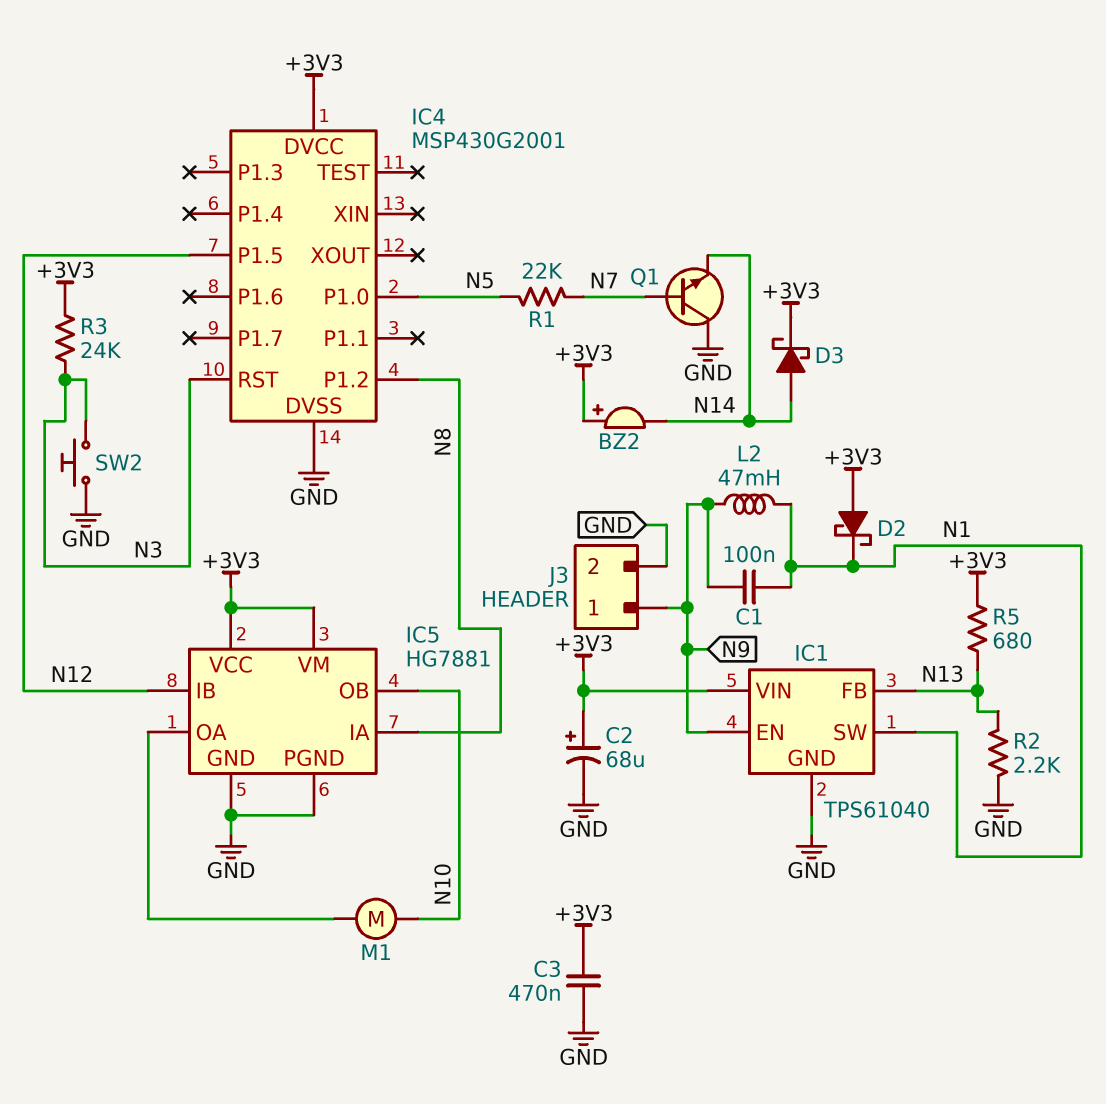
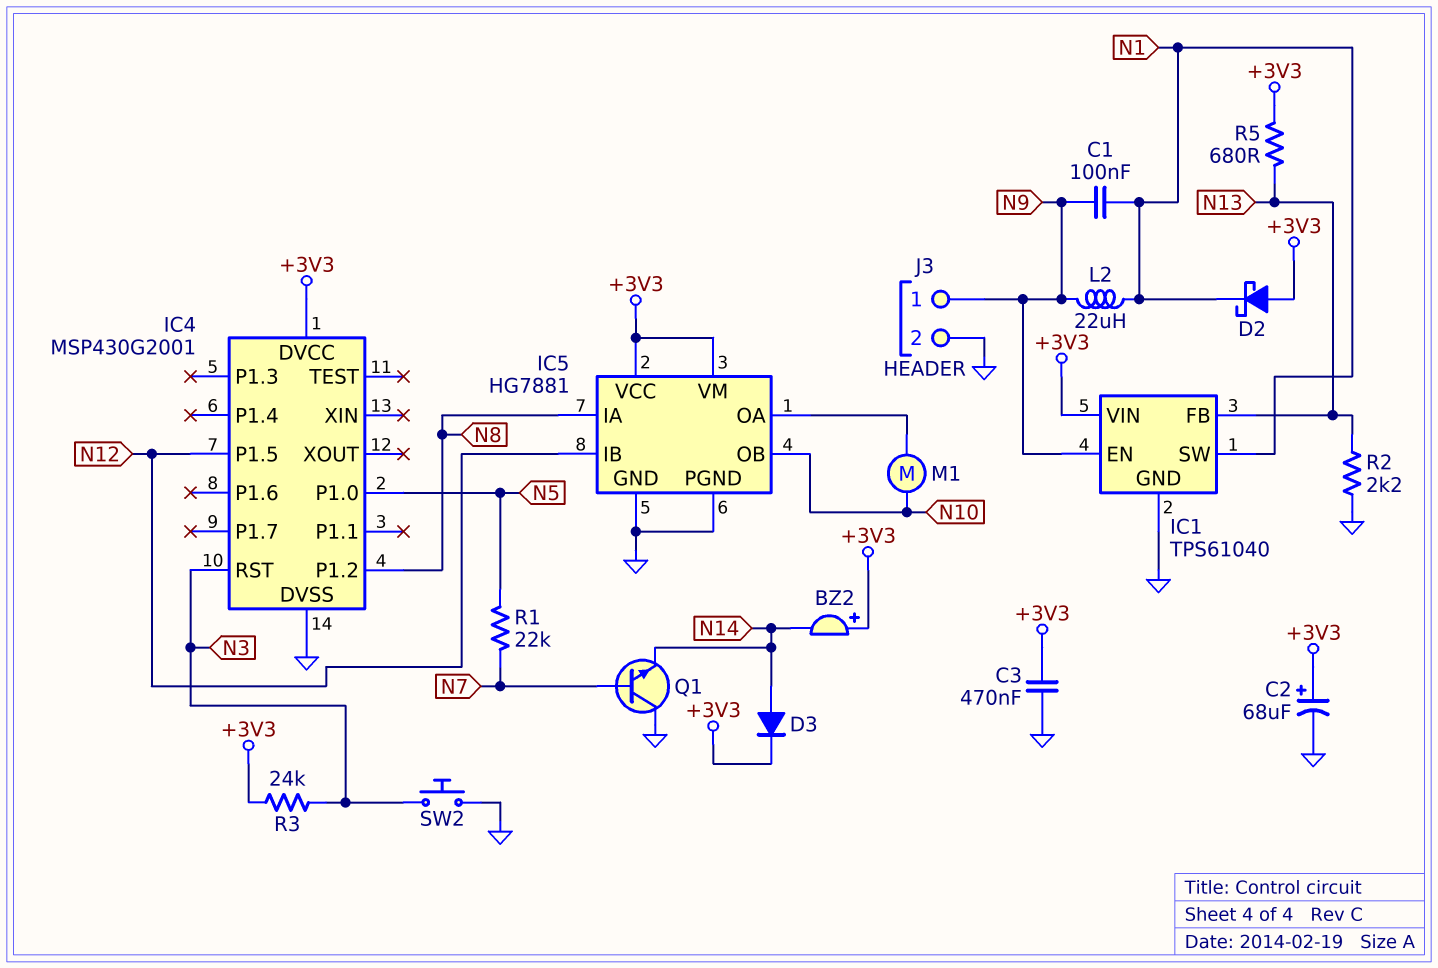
D3: schottky (A N14, K +3V3) -> diode (A N14, K +3V3)
L2: 47mH (N1, N9) -> 22uH (N1, N9)

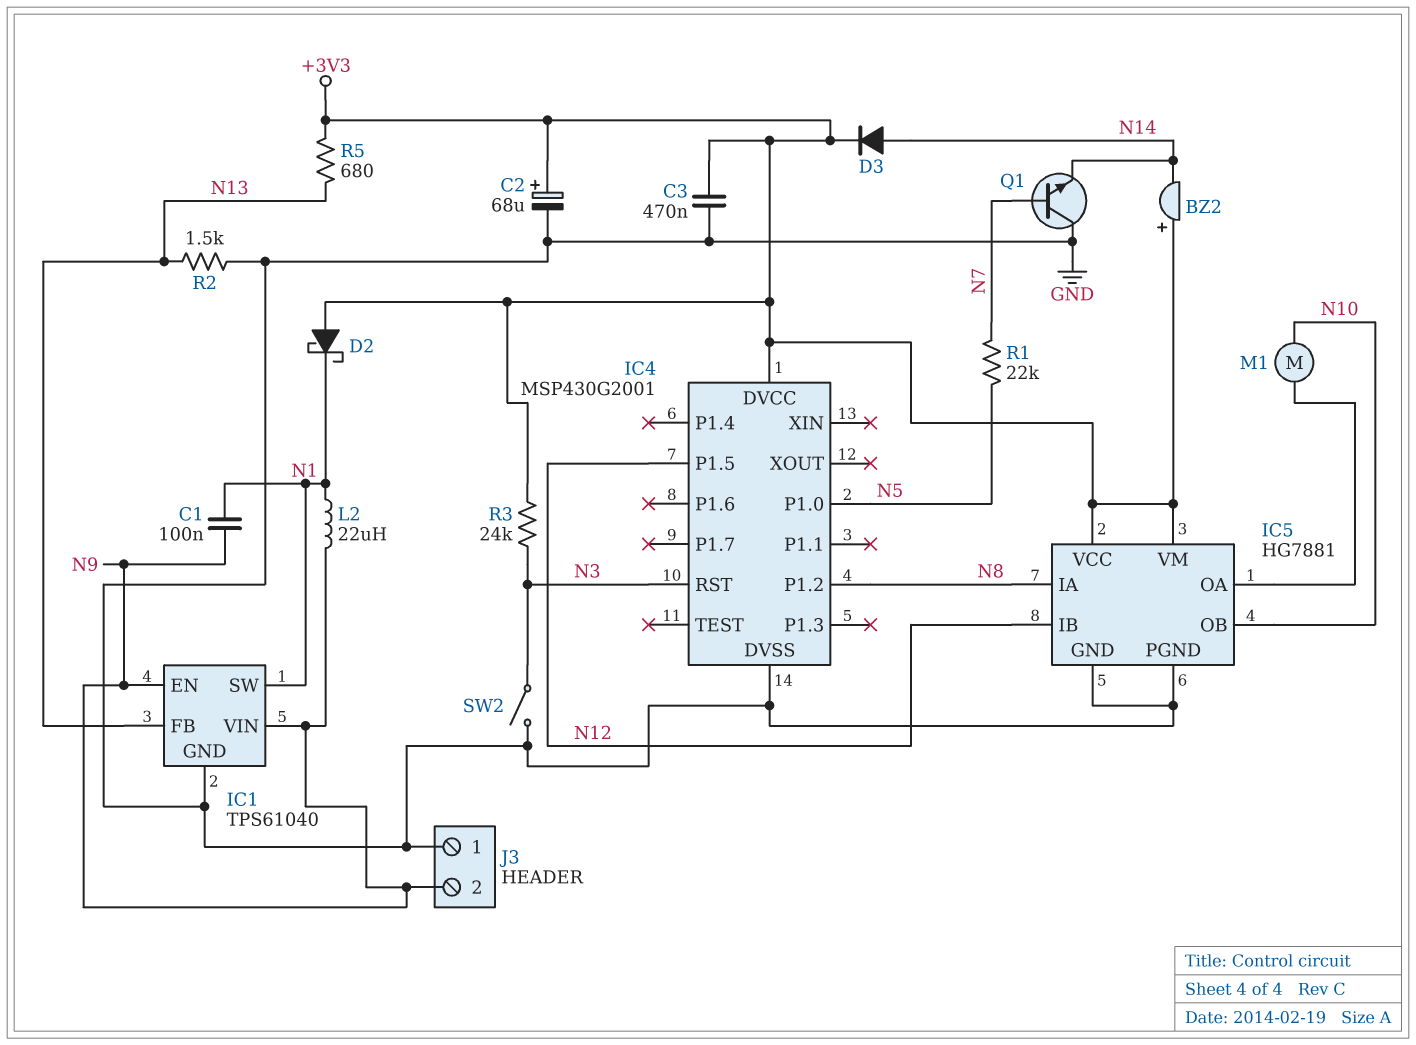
IC1 pin VIN: +3V3 -> N9
J3 pin 1: N9 -> GND
J3 pin 2: GND -> N9
R2: 2.2k (GND, N13) -> 1.5k (GND, N13)
SW2: button (GND, N3) -> switch (GND, N3)

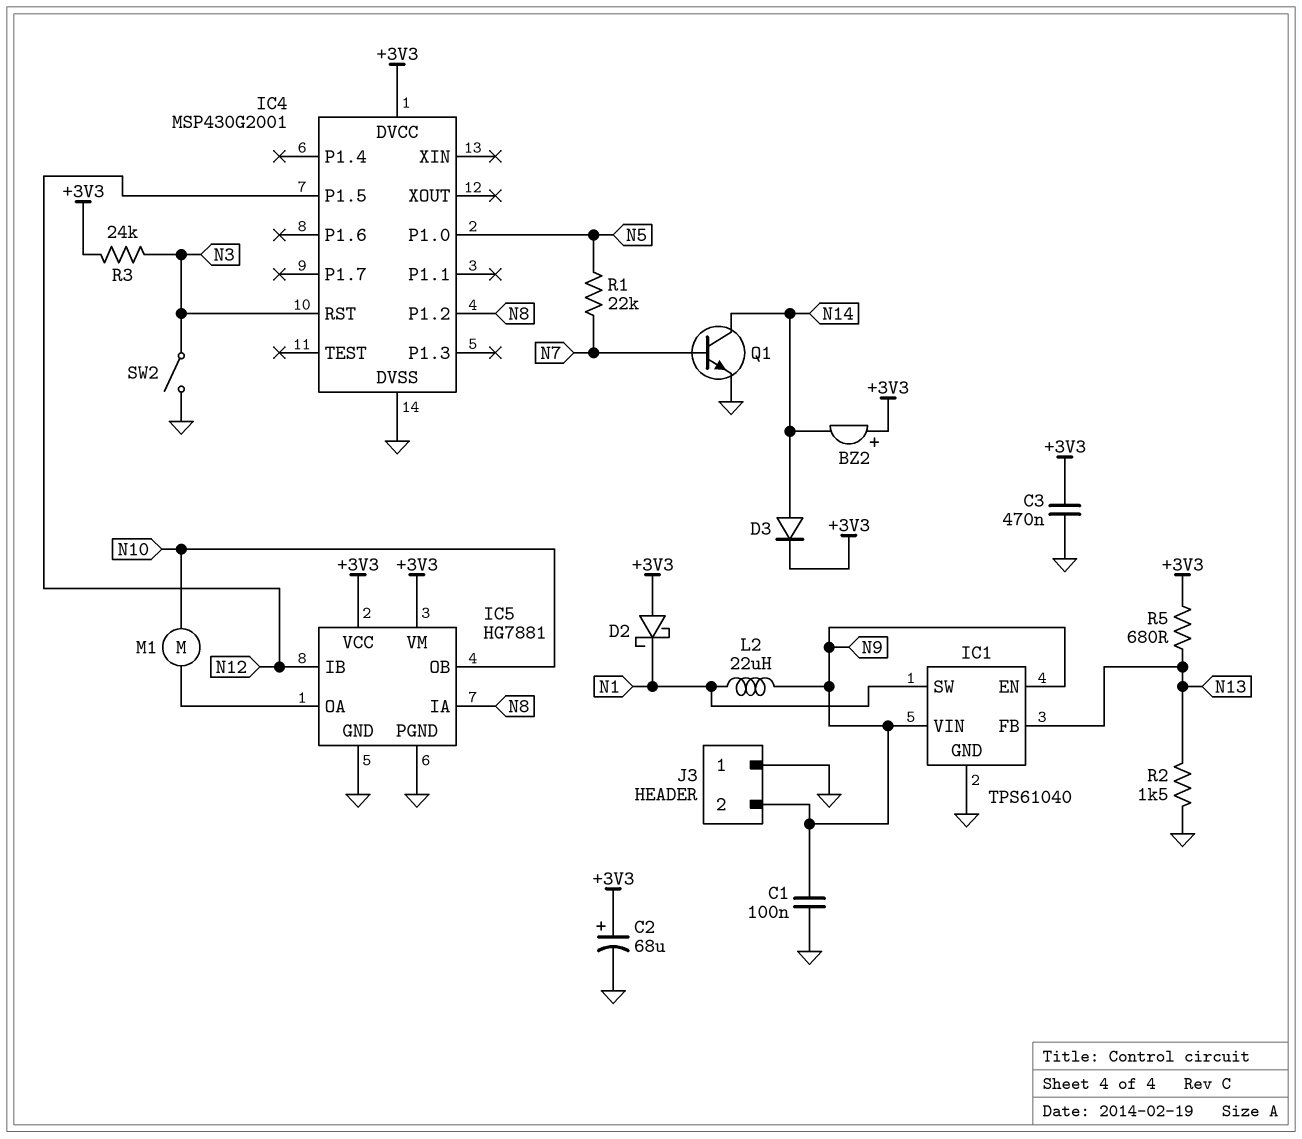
C1: 100nF (N1, N9) -> 100nF (GND, N9)
Q1: NPN (B N7, C GND, E N14) -> NPN (B N7, C N14, E GND)

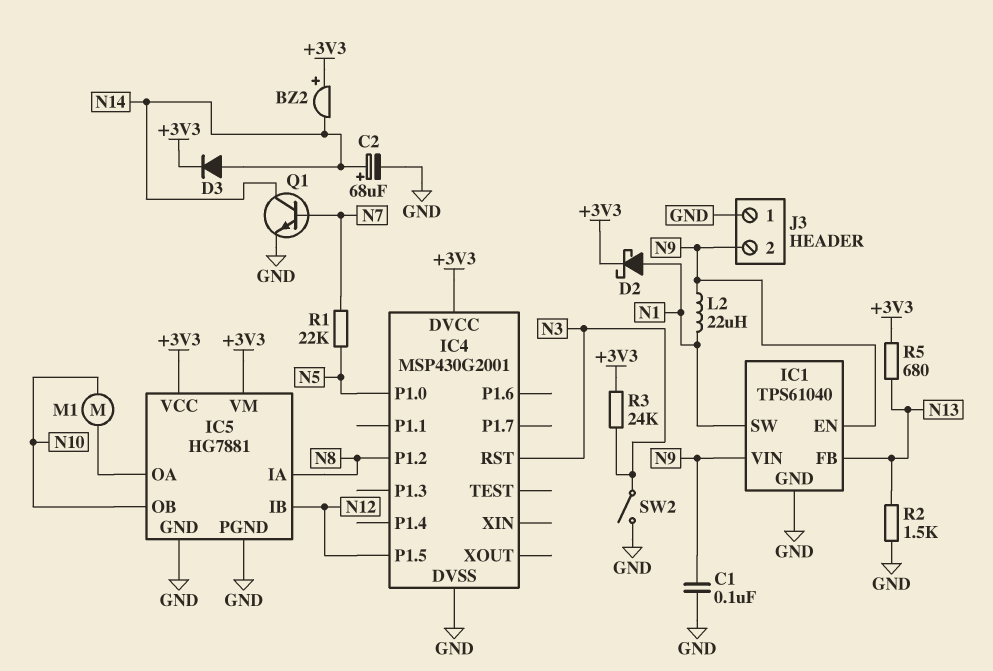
C2: 68uF (plus +3V3, minus GND) -> 68uF (plus N14, minus GND)
C3: 470nF (+3V3, GND) -> none
D2: schottky (A +3V3, K N1) -> schottky (A N1, K +3V3)

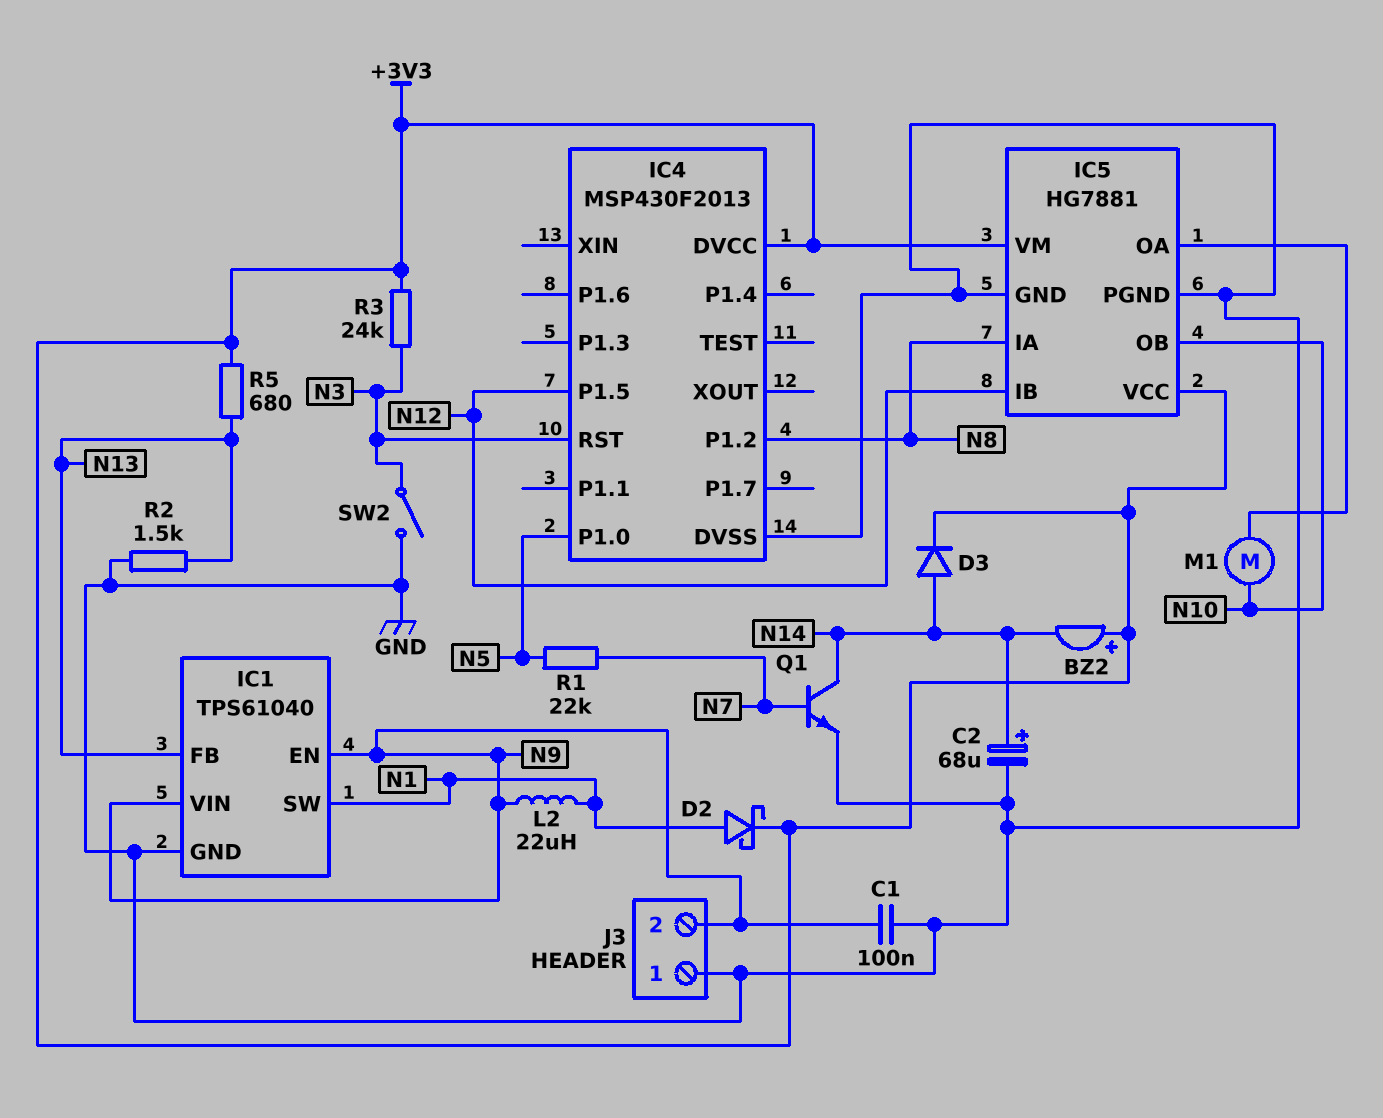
IC4: MSP430G2001 -> MSP430F2013

